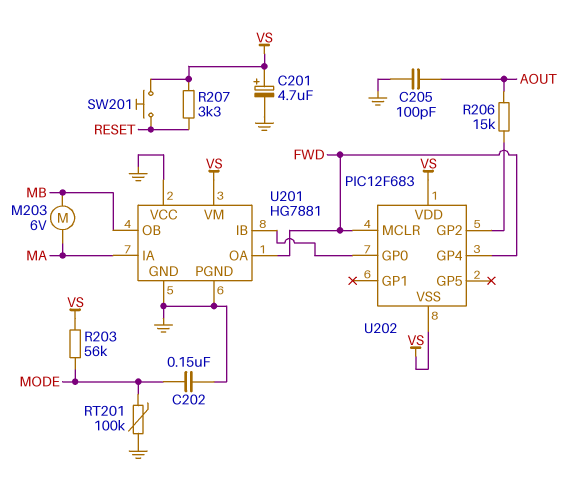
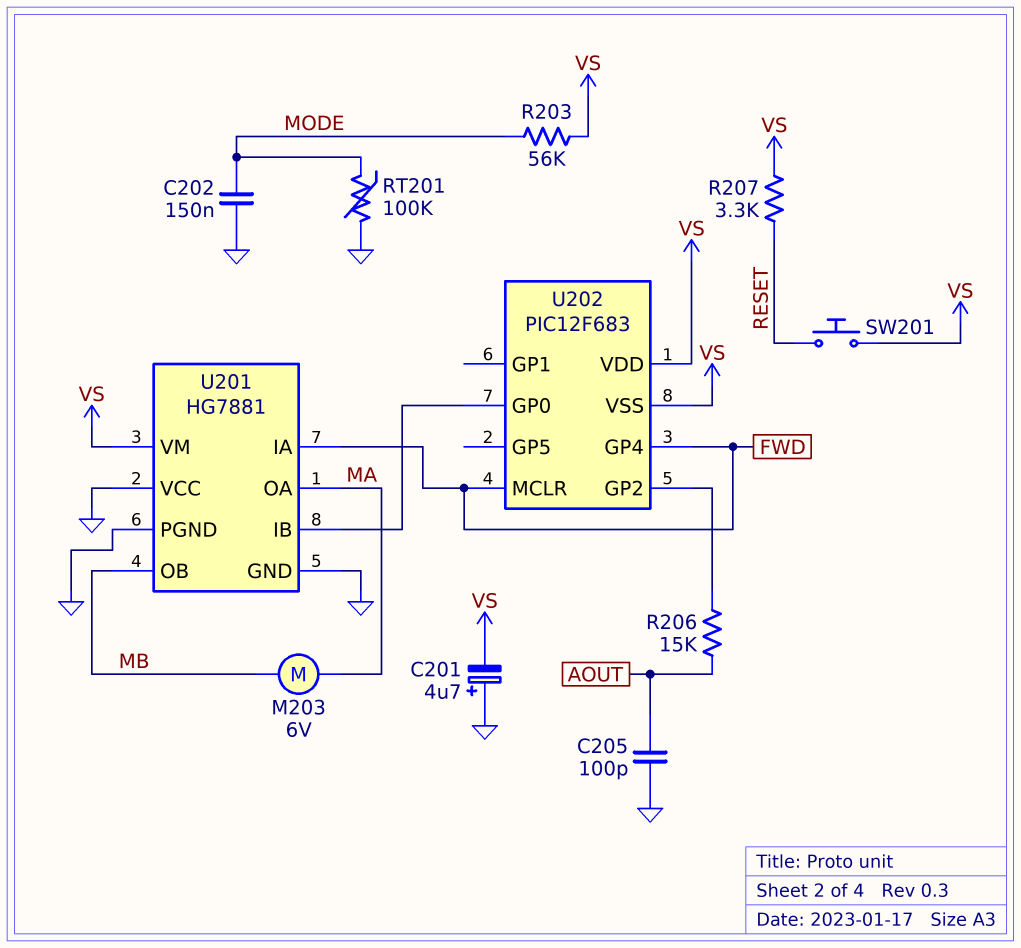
C201: 4.7uF (plus VS, minus GND) -> 4.7uF (plus GND, minus VS)
U201 pin IA: MA -> FWD
U201 pin OA: FWD -> MA

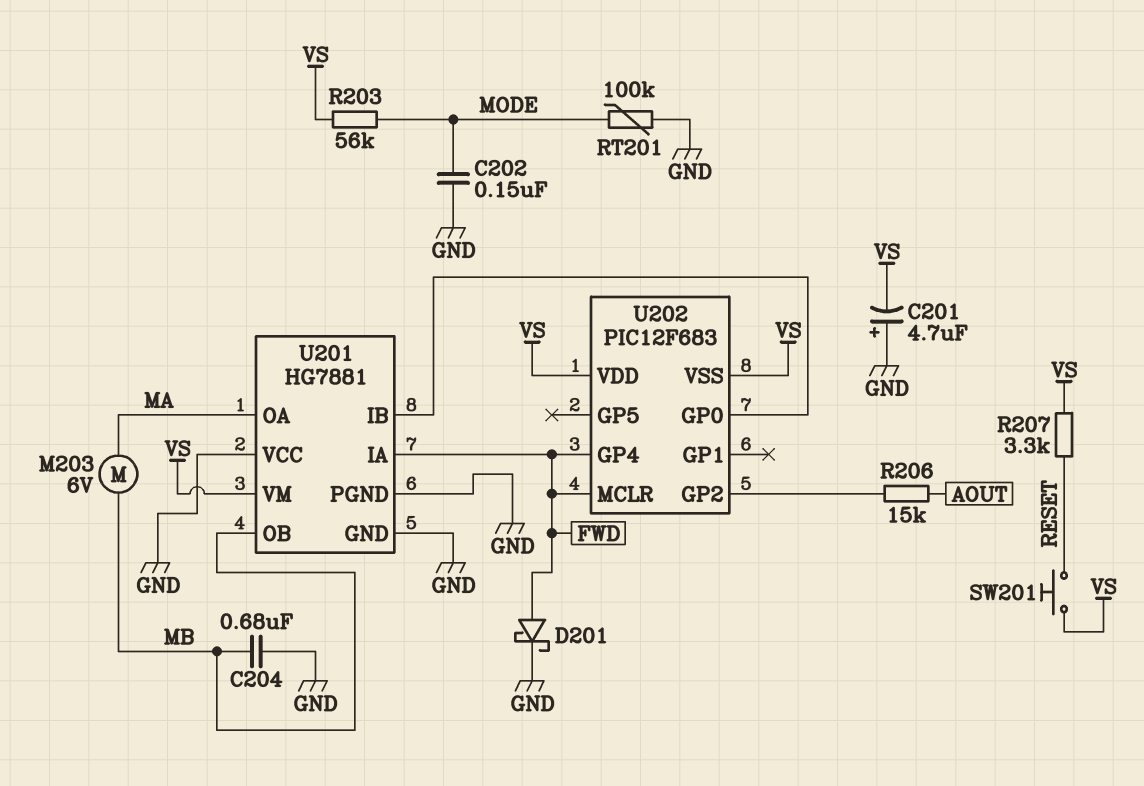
C204: none -> 680nF (GND, MB)
C205: 100pF (AOUT, GND) -> none
D201: none -> schottky (A FWD, K GND)

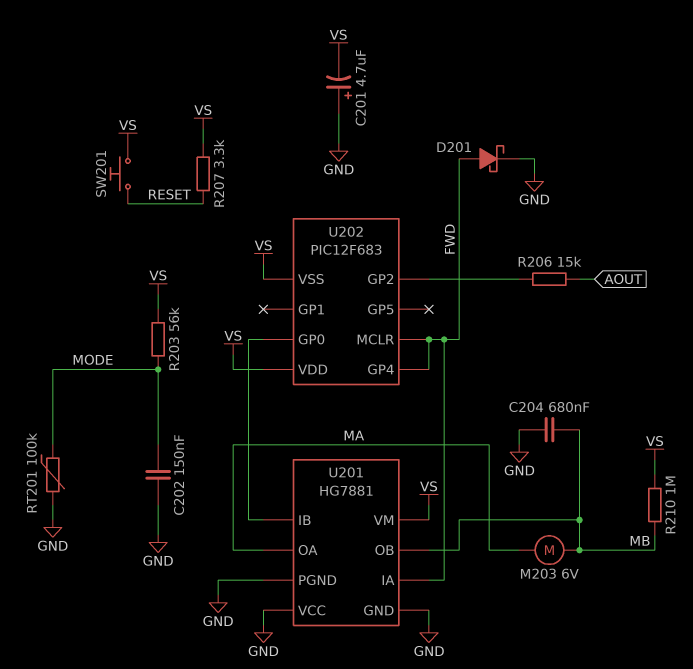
R210: none -> 1M (MB, VS)

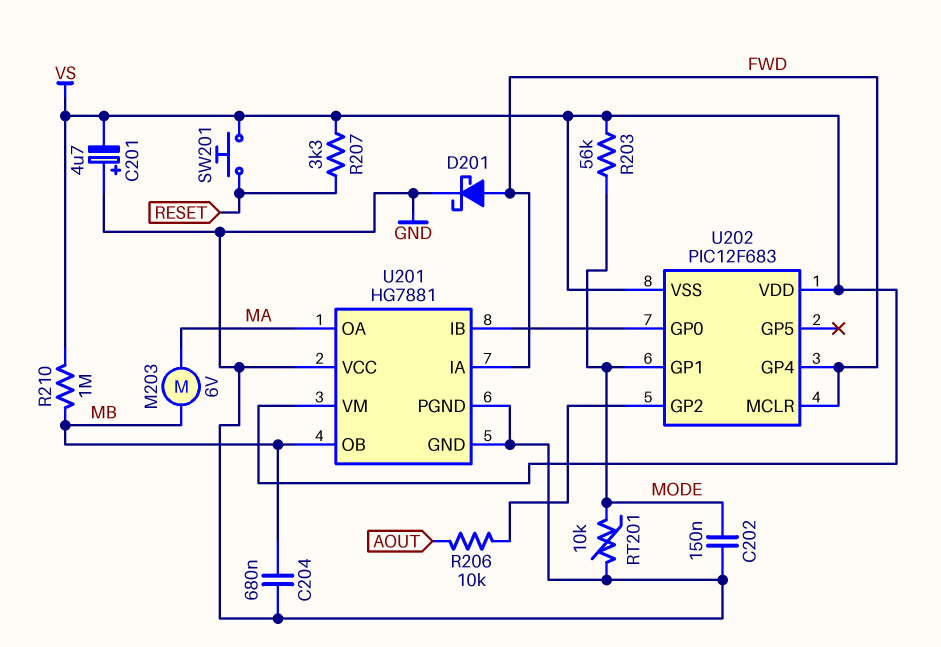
R206: 15k (AOUT, U202/GP2) -> 10k (AOUT, U202/GP2)
RT201: 100k (GND, MODE) -> 10k (GND, MODE)
U202 pin GP1: none -> MODE

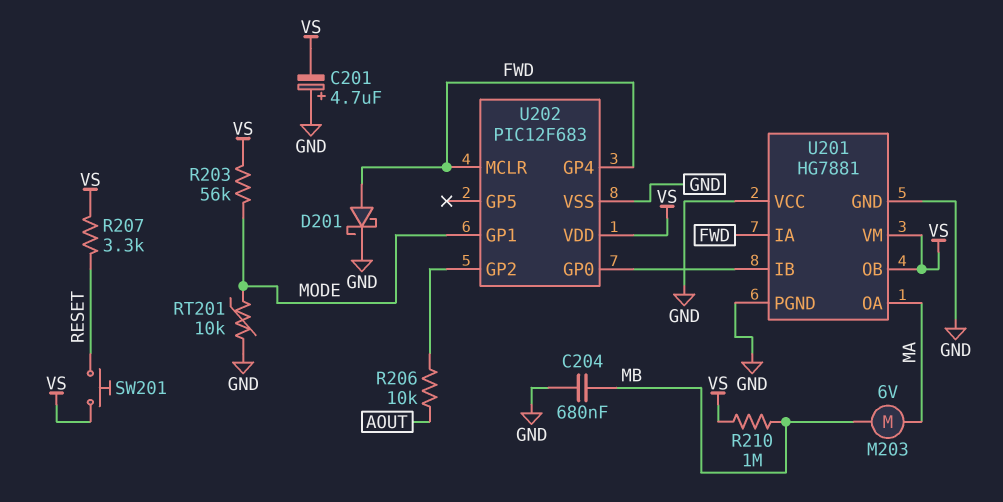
C202: 150nF (GND, MODE) -> none
U201 pin OB: MB -> VS
U202 pin VSS: VS -> GND

